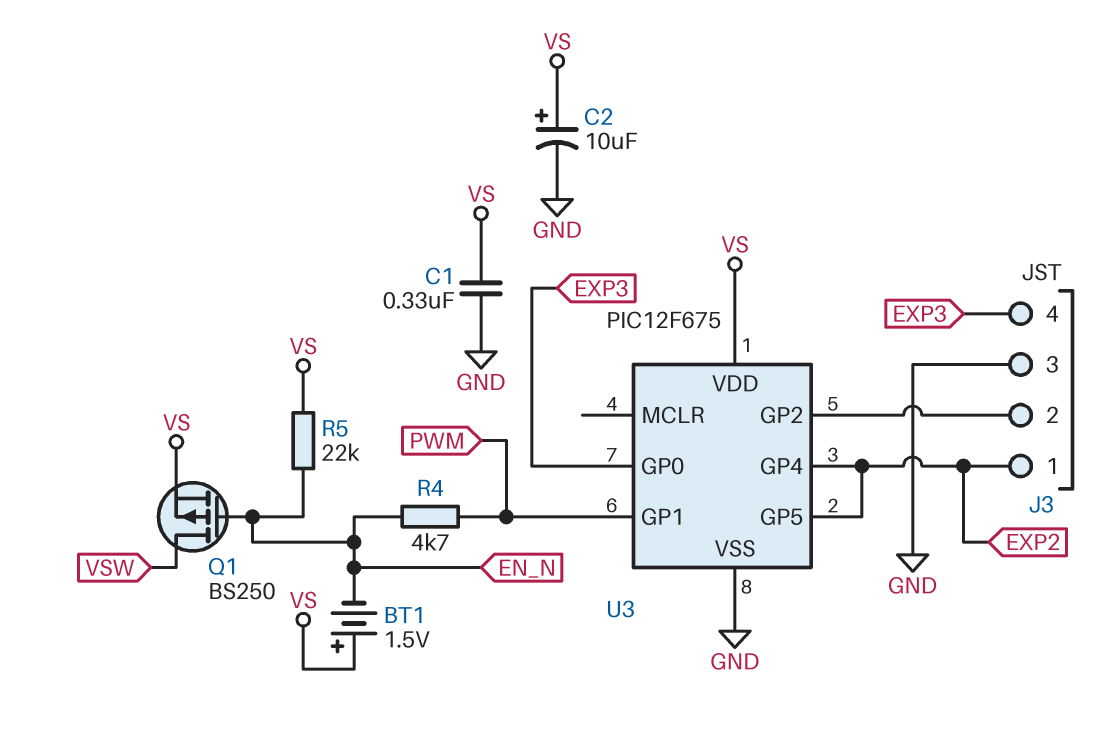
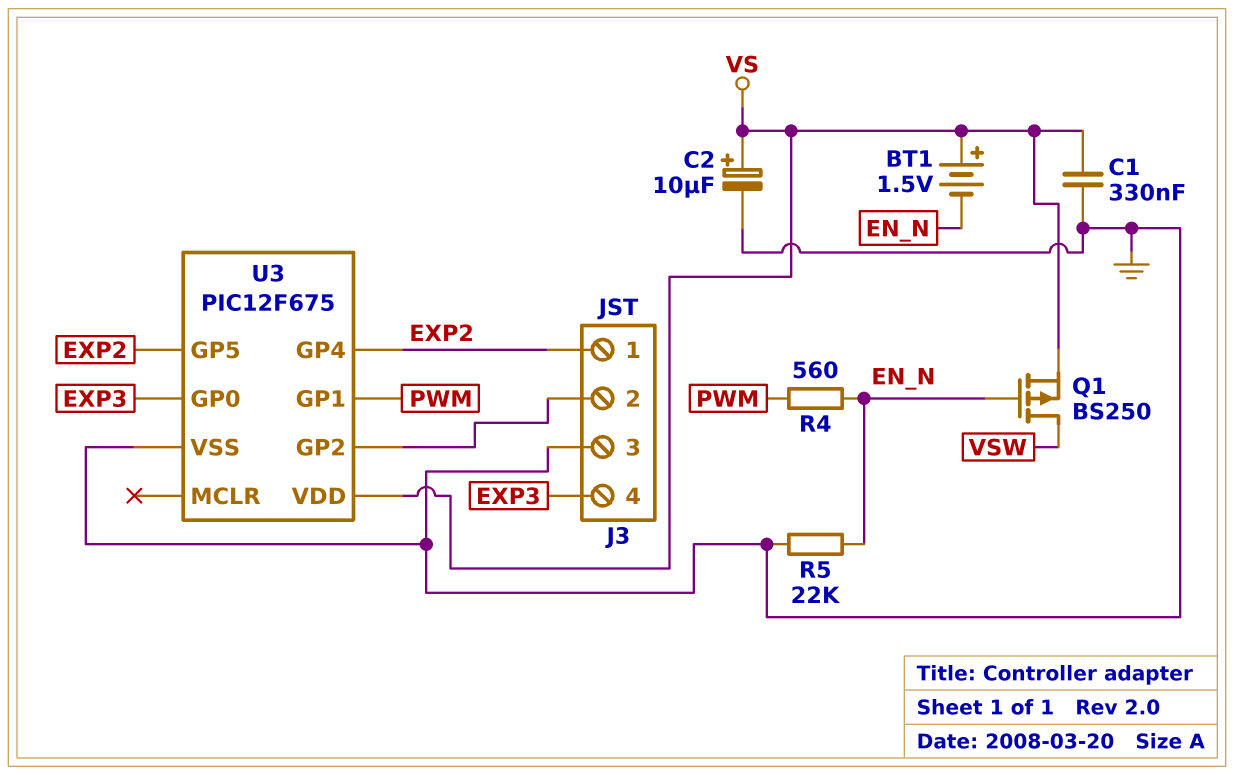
R4: 4.7k (EN_N, PWM) -> 560 (EN_N, PWM)
R5: 22k (EN_N, VS) -> 22k (EN_N, GND)

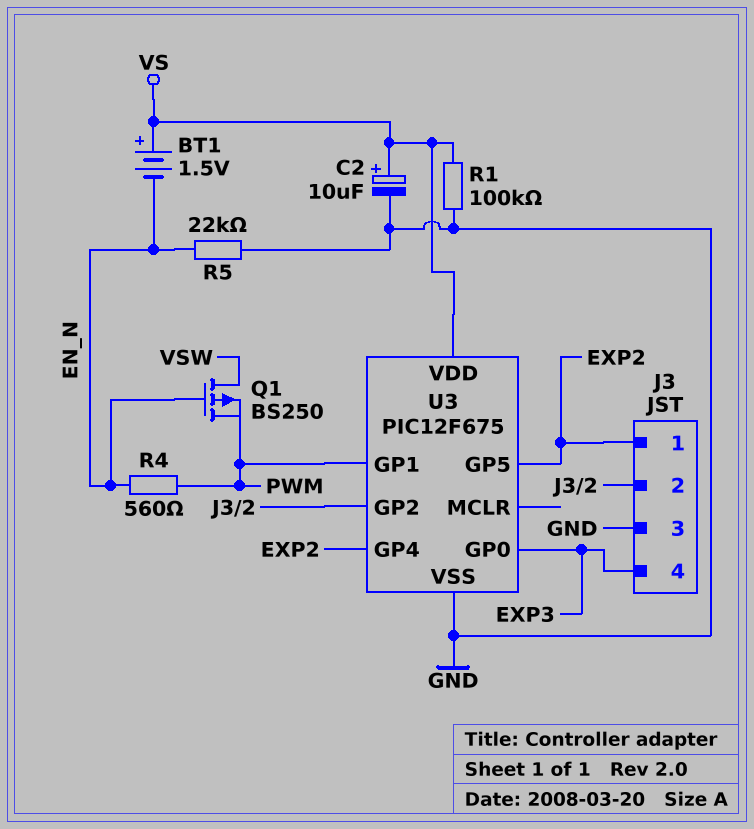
C1: 330nF (GND, VS) -> none
Q1: PMOS BS250 (G EN_N, D VSW, S VS) -> PMOS BS250 (G EN_N, D VSW, S PWM)
R1: none -> 100k (GND, VS)

